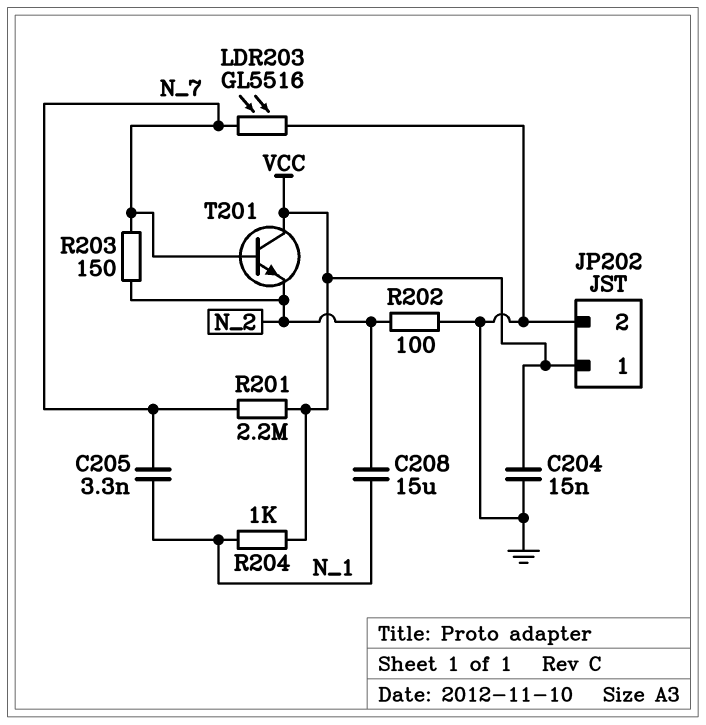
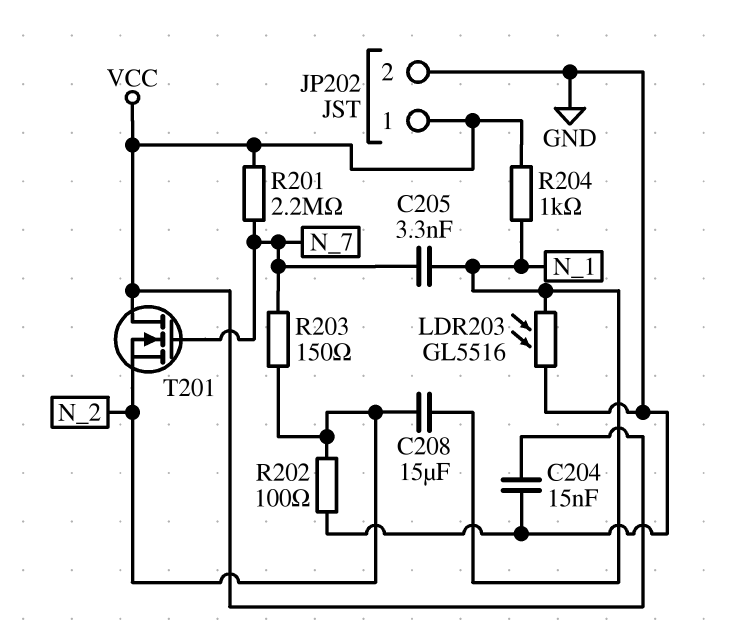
LDR203: GL5516 (GND, N_7) -> GL5516 (GND, N_1)
T201: NPN (B N_7, C VCC, E N_2) -> NMOS (G N_7, D VCC, S N_2)

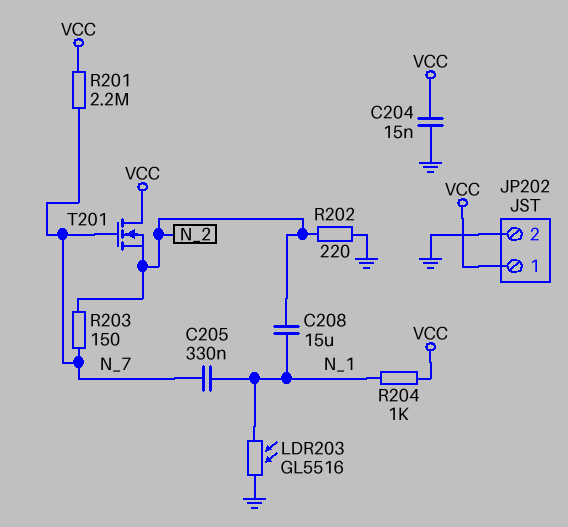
C205: 3.3nF (N_1, N_7) -> 330nF (N_1, N_7)
R202: 100 (GND, N_2) -> 220 (GND, N_2)

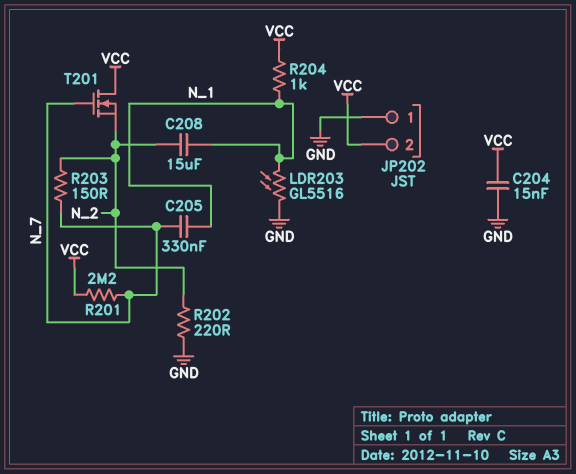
JP202 pin 1: VCC -> GND
JP202 pin 2: GND -> VCC

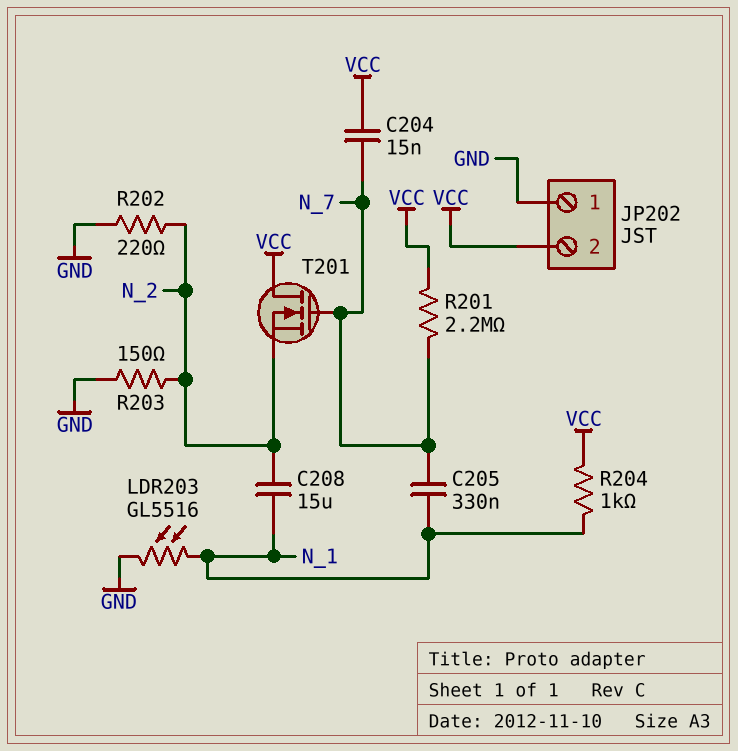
C204: 15nF (GND, VCC) -> 15nF (N_7, VCC)
R203: 150 (N_2, N_7) -> 150 (GND, N_2)

